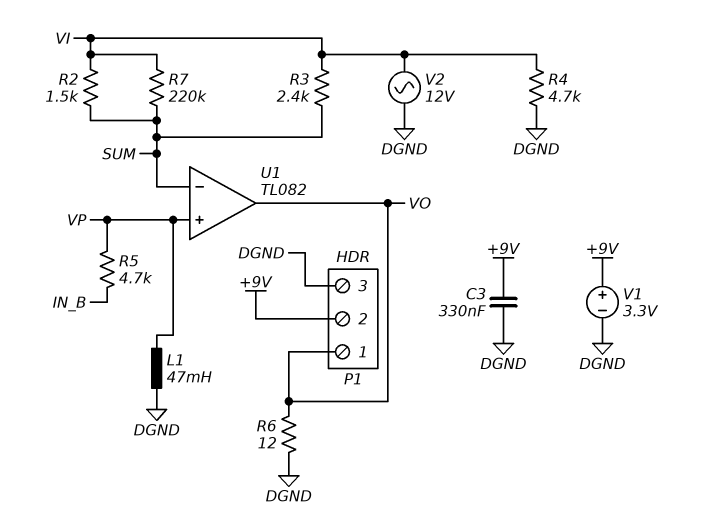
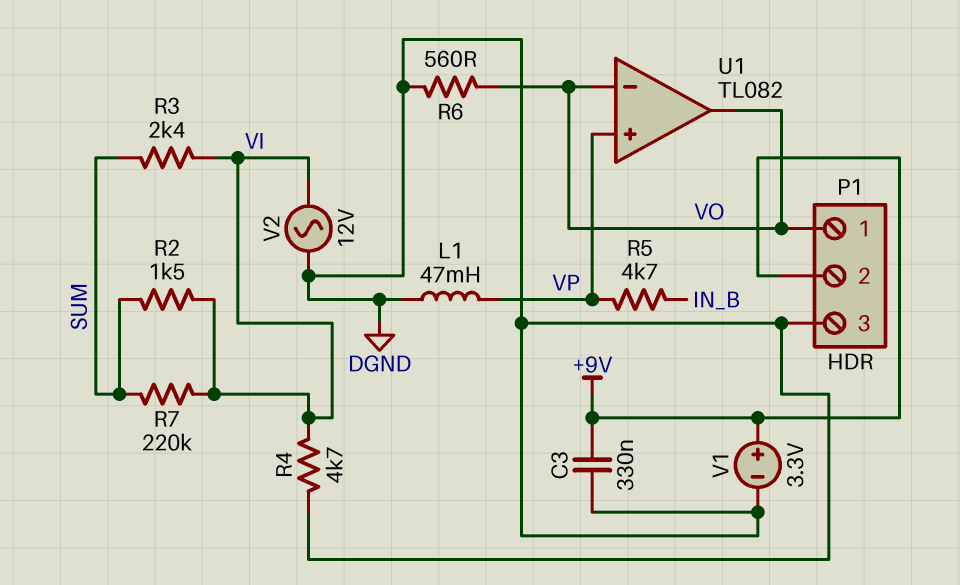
R6: 12 (DGND, VO) -> 560 (DGND, VO)
U1 pin in-: SUM -> VO

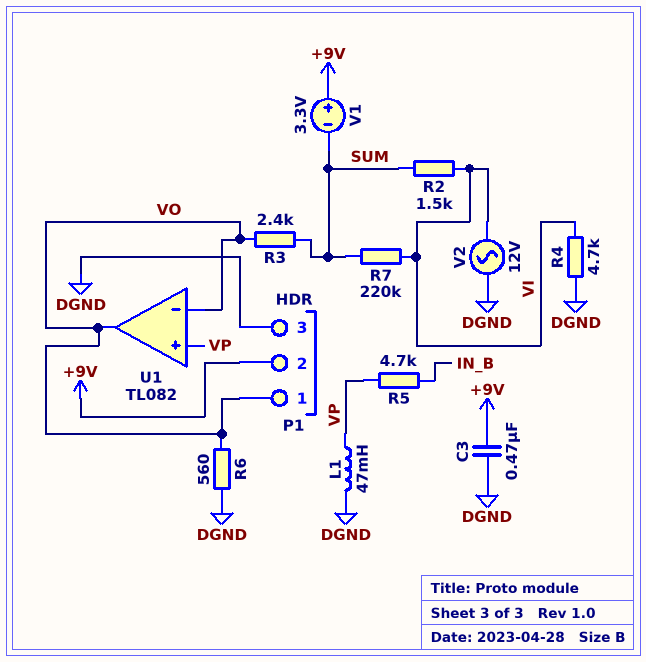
C3: 330nF (+9V, DGND) -> 470nF (+9V, DGND)
R3: 2.4k (SUM, VI) -> 2.4k (SUM, VO)
V1: 3.3V (plus +9V, minus DGND) -> 3.3V (plus +9V, minus SUM)

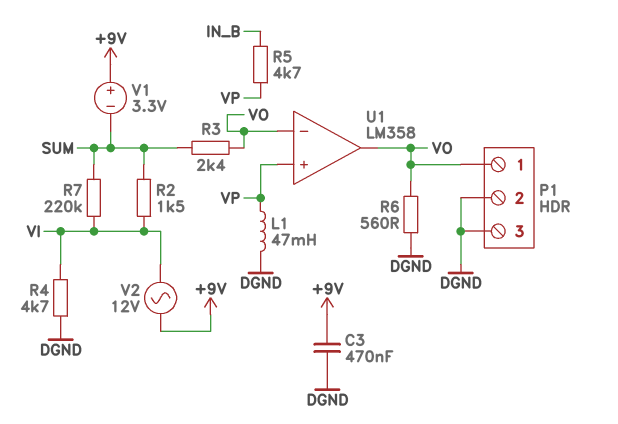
P1 pin 2: +9V -> DGND
U1: TL082 -> LM358
V2: AC 12V (DGND, VI) -> AC 12V (+9V, VI)

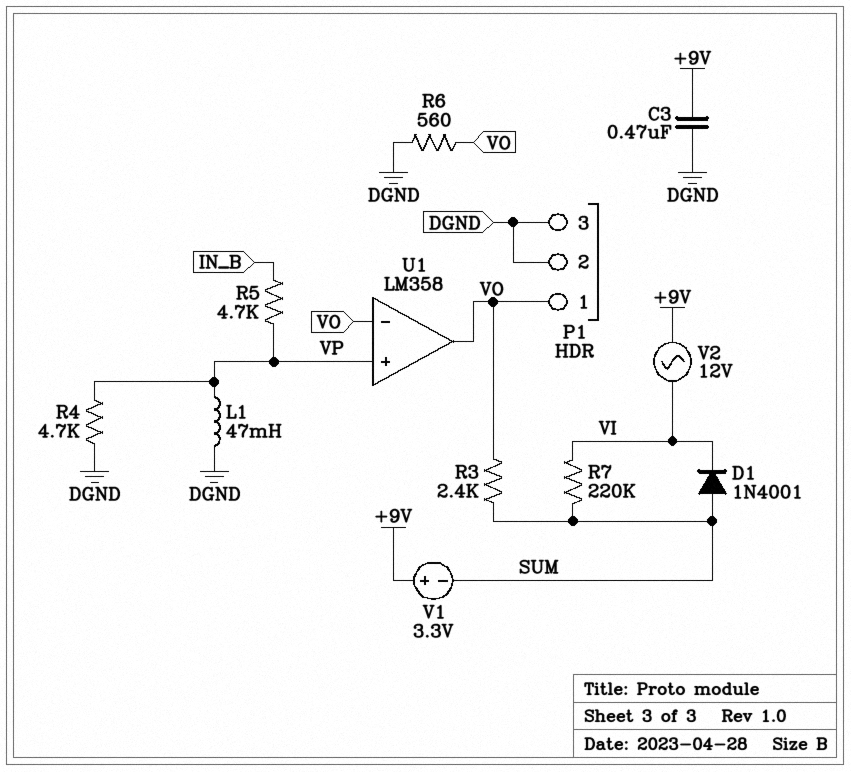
D1: none -> diode 1N4001 (A SUM, K VI)
R2: 1.5k (SUM, VI) -> none
R4: 4.7k (DGND, VI) -> 4.7k (DGND, VP)

